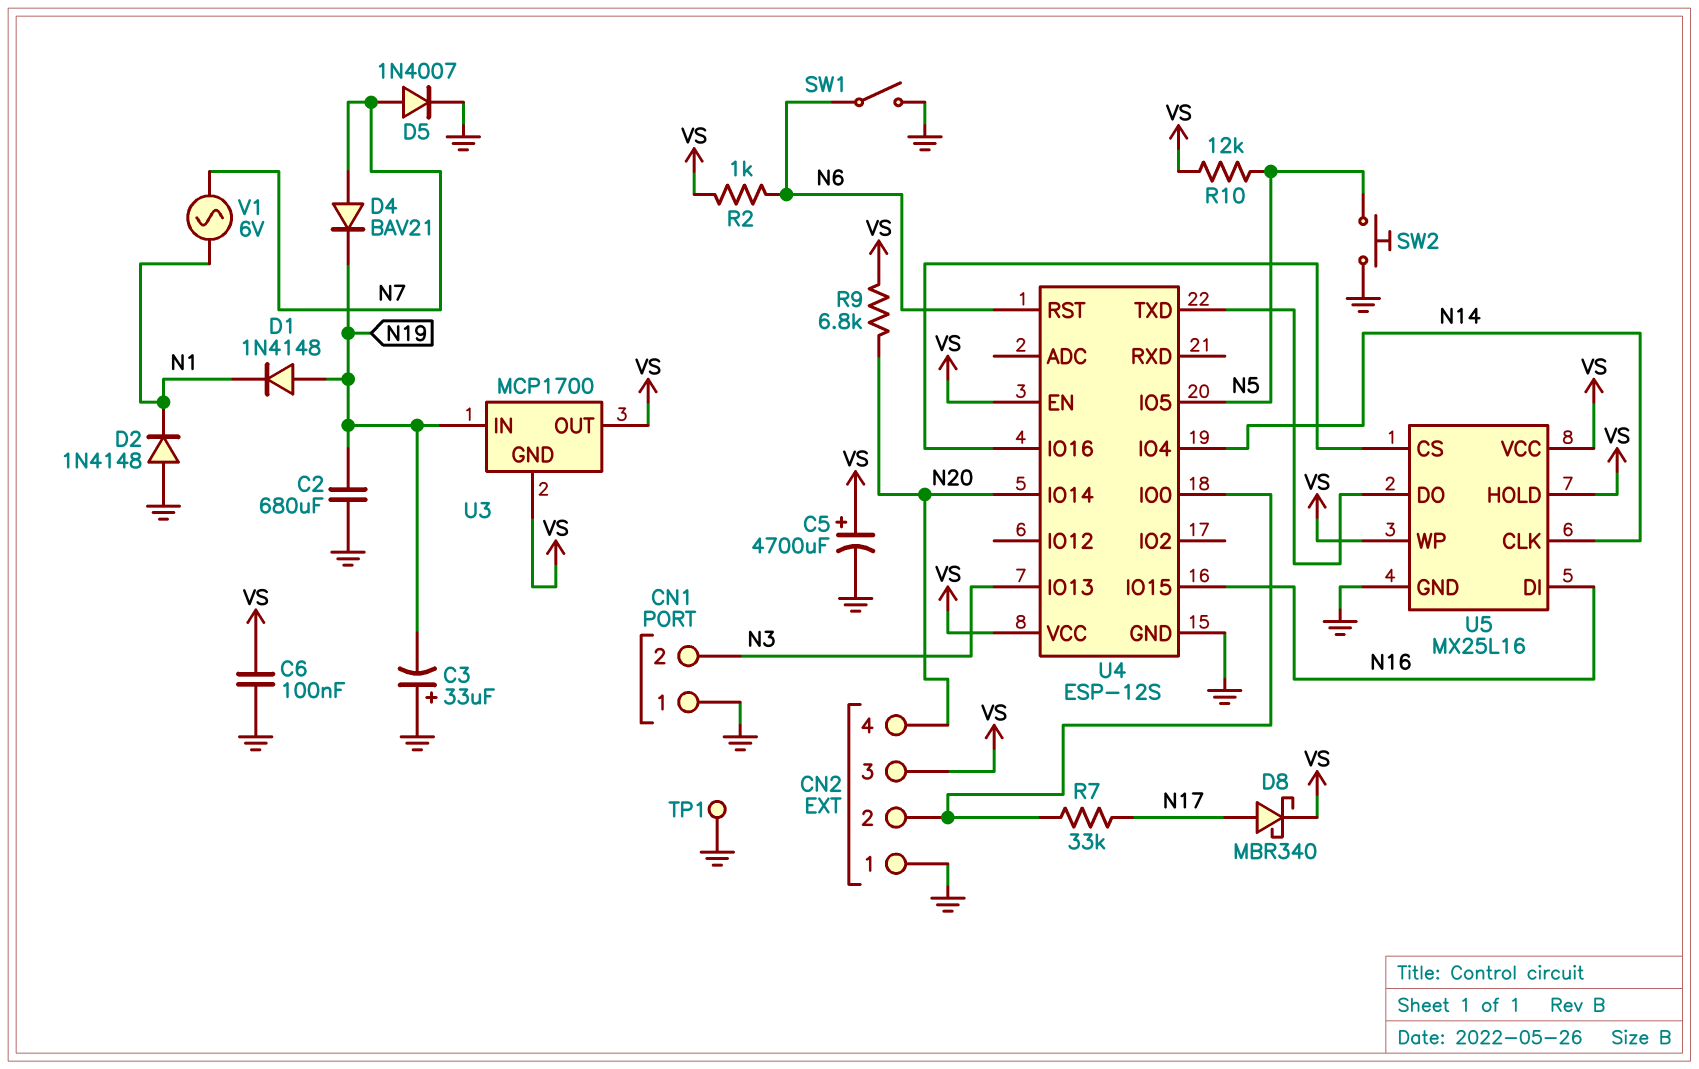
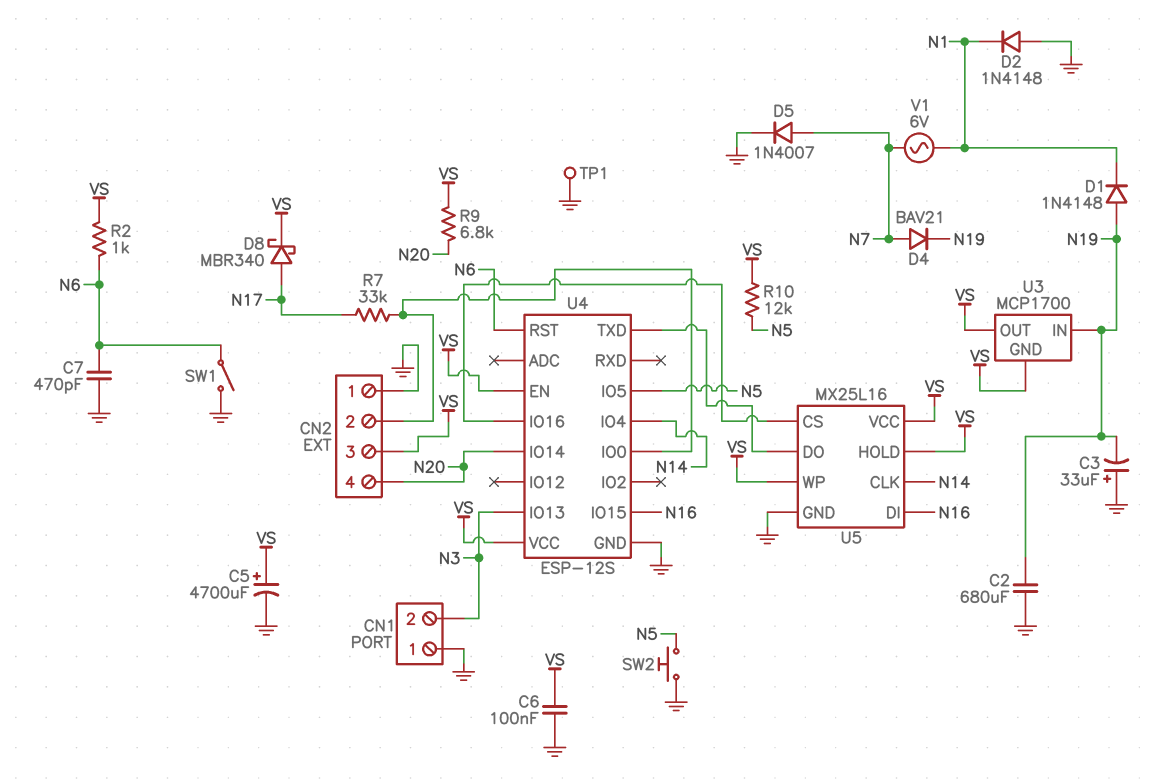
C7: none -> 470pF (GND, N6)

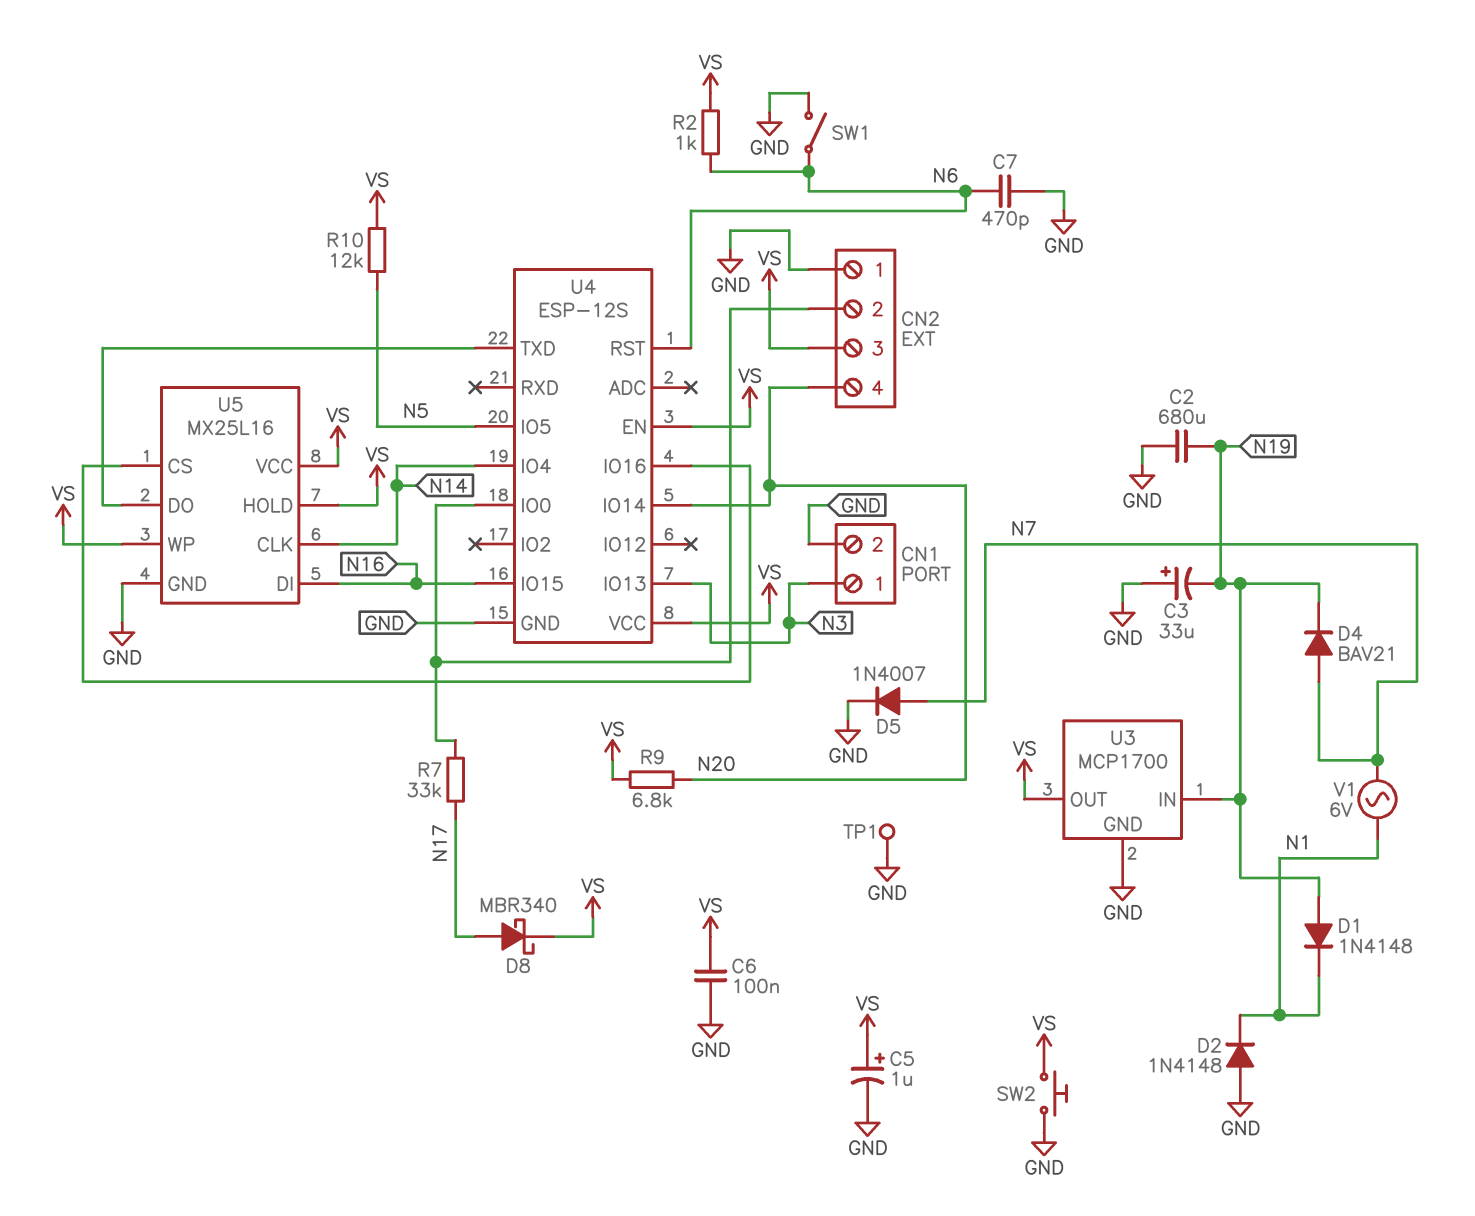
C5: 4700uF (plus VS, minus GND) -> 1uF (plus VS, minus GND)
CN1 pin 1: GND -> N3
CN1 pin 2: N3 -> GND
SW2: button (GND, N5) -> button (GND, VS)
U3 pin GND: VS -> GND

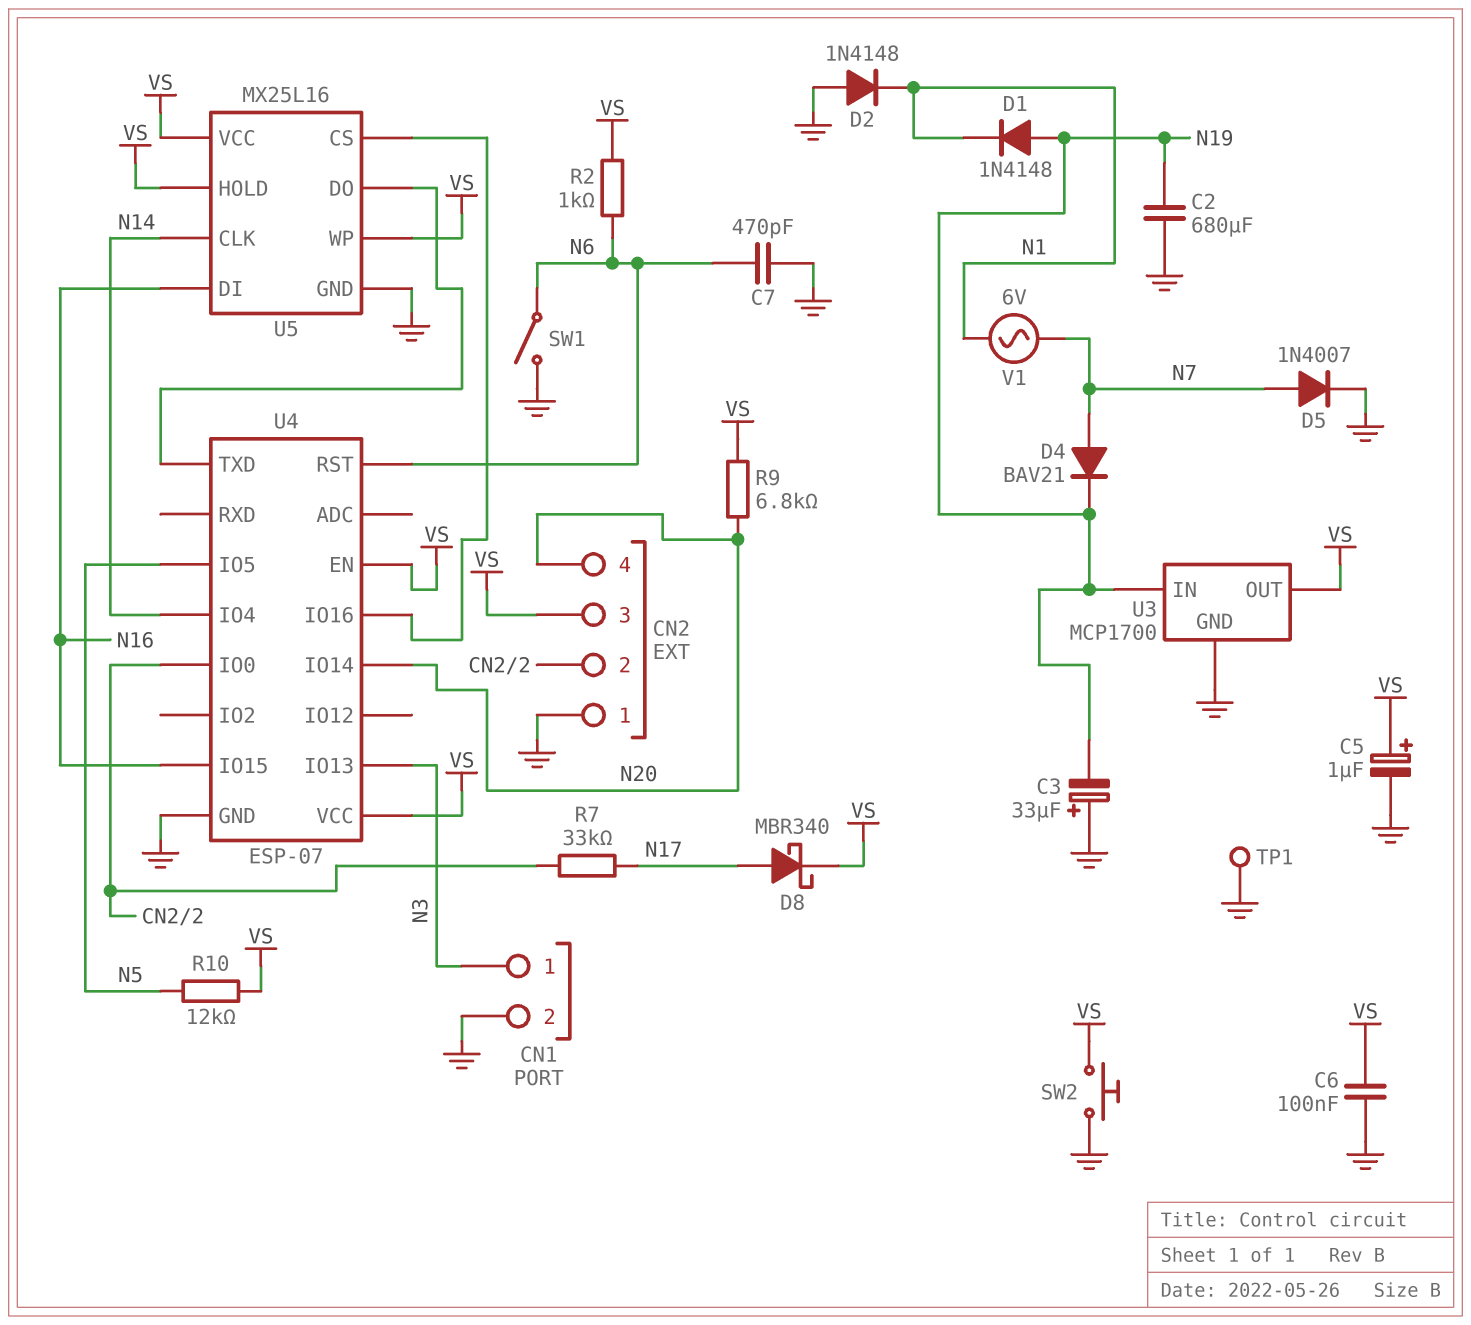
U4: ESP-12S -> ESP-07

